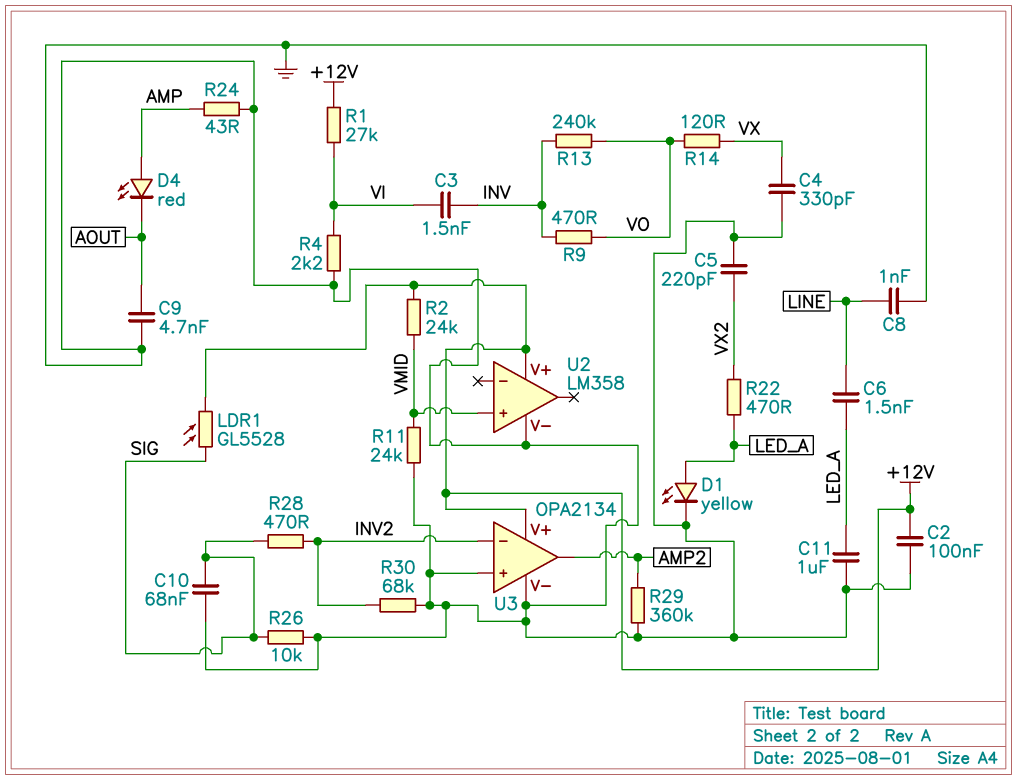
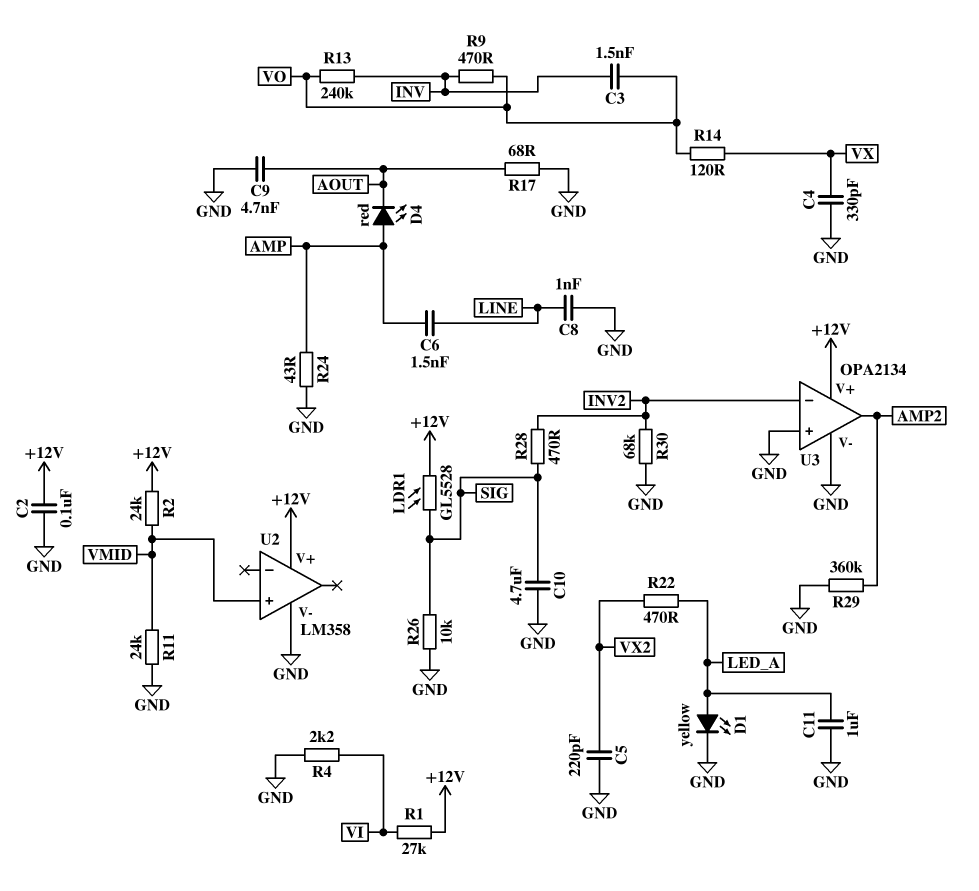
C3: 1.5nF (INV, VI) -> 1.5nF (INV, VO)
C6: 1.5nF (LED_A, LINE) -> 1.5nF (AMP, LINE)
C10: 68nF (GND, SIG) -> 4.7uF (GND, SIG)
R17: none -> 68 (AOUT, GND)

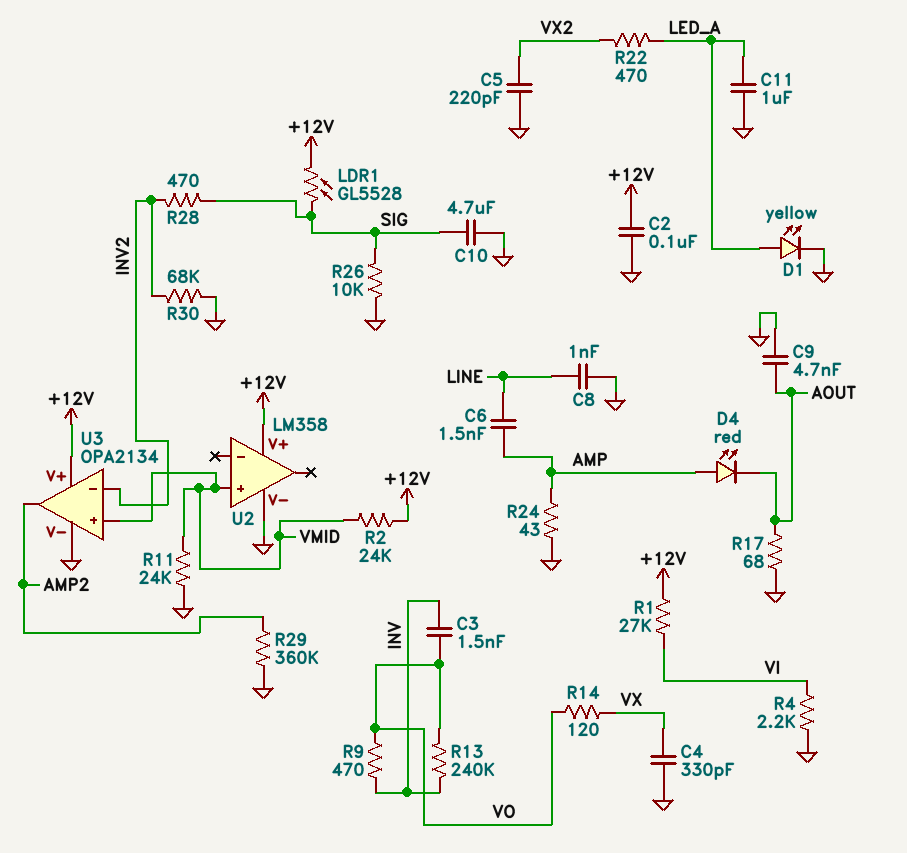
U3 pin in+: GND -> VMID

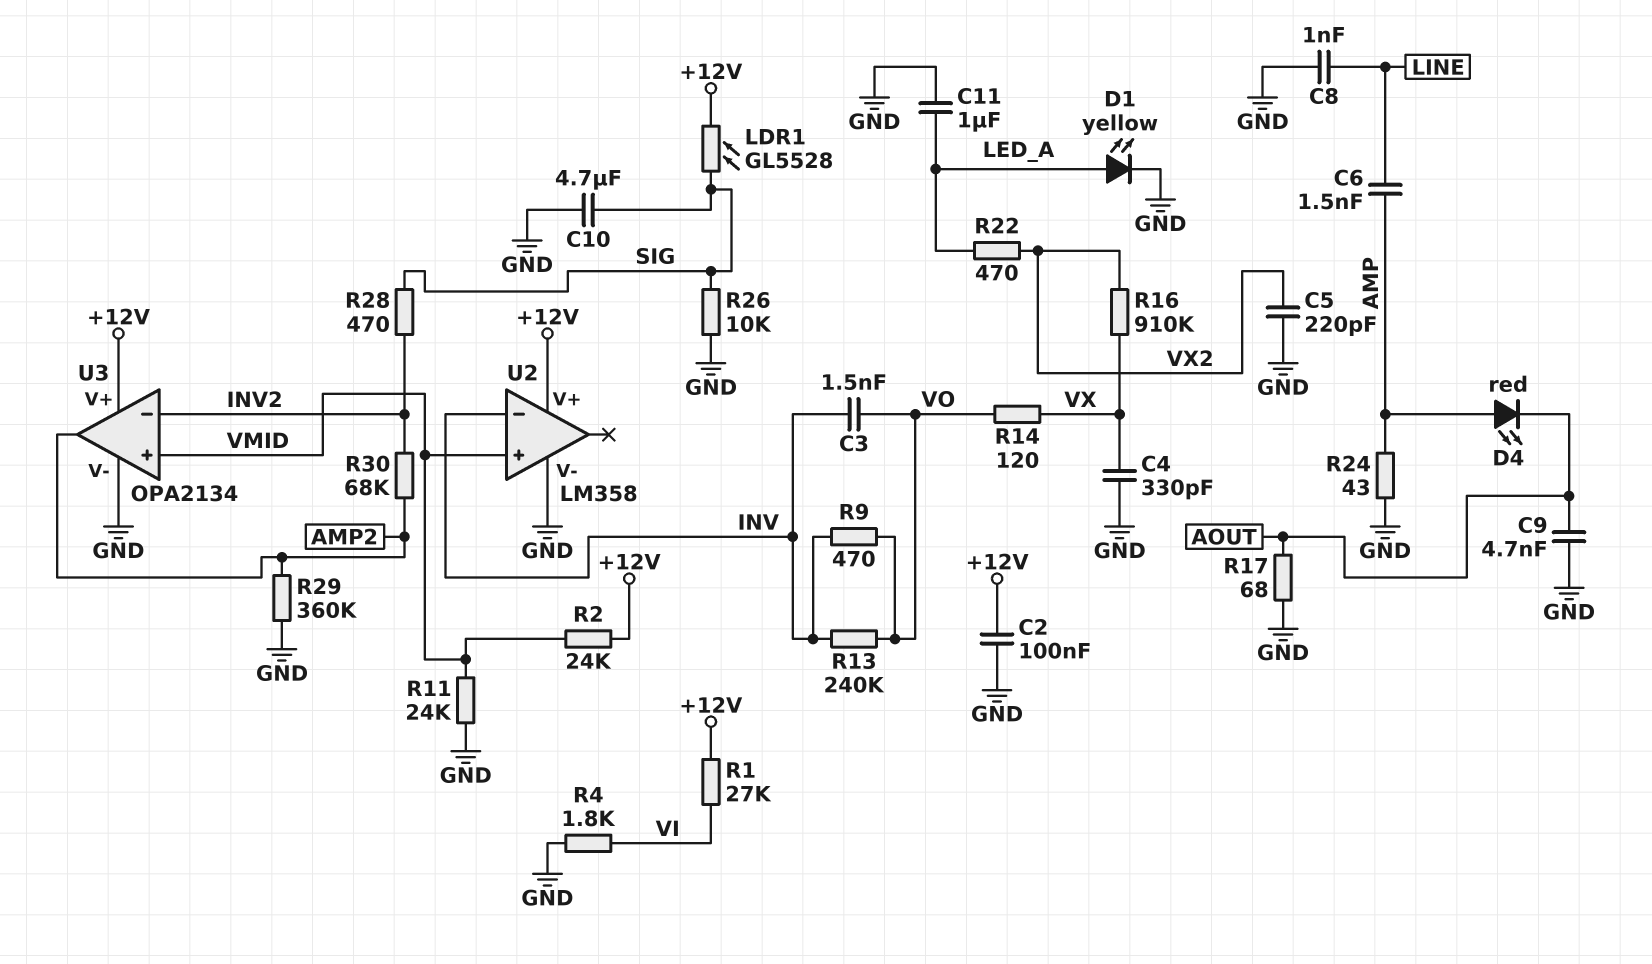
R4: 2.2k (GND, VI) -> 1.8k (GND, VI)
R16: none -> 910k (VX, VX2)
R30: 68k (GND, INV2) -> 68k (AMP2, INV2)
U2 pin in-: none -> INV

